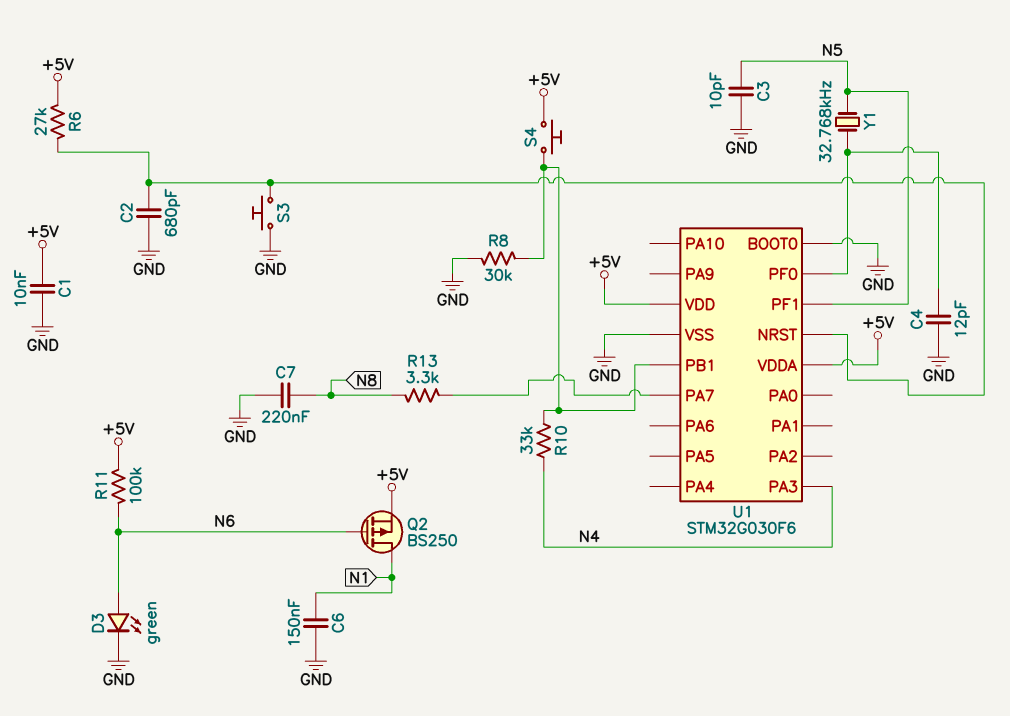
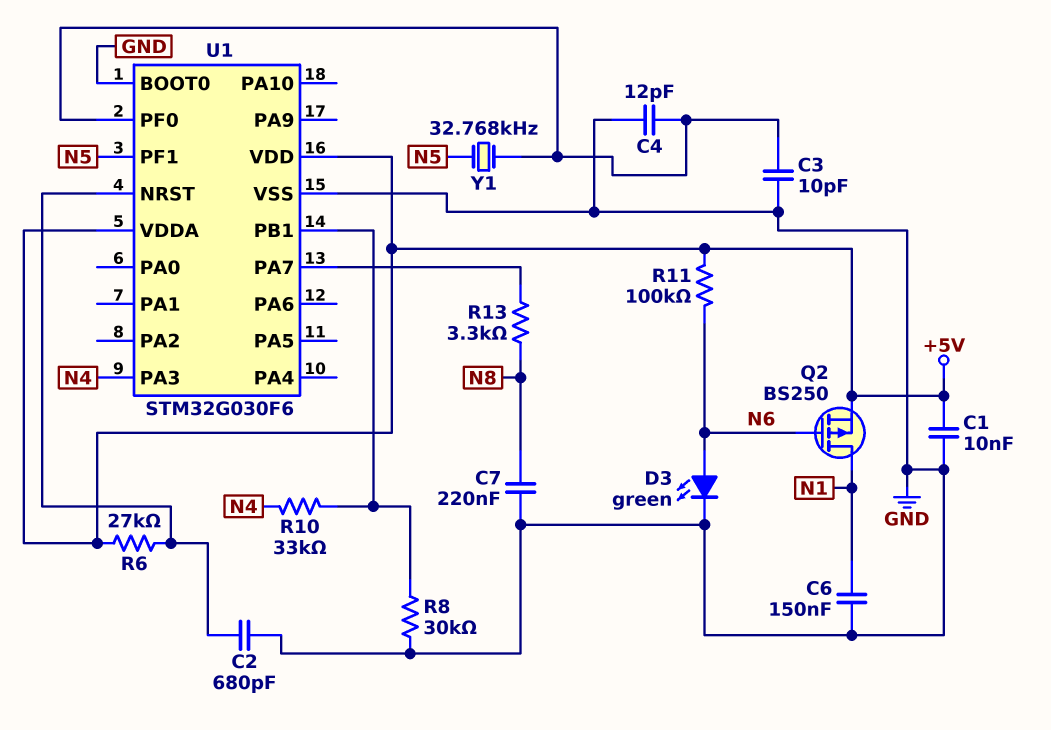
C3: 10pF (GND, N5) -> 10pF (GND, U1/PF0)
S3: button (GND, U1/NRST) -> none
S4: button (+5V, U1/PB1) -> none

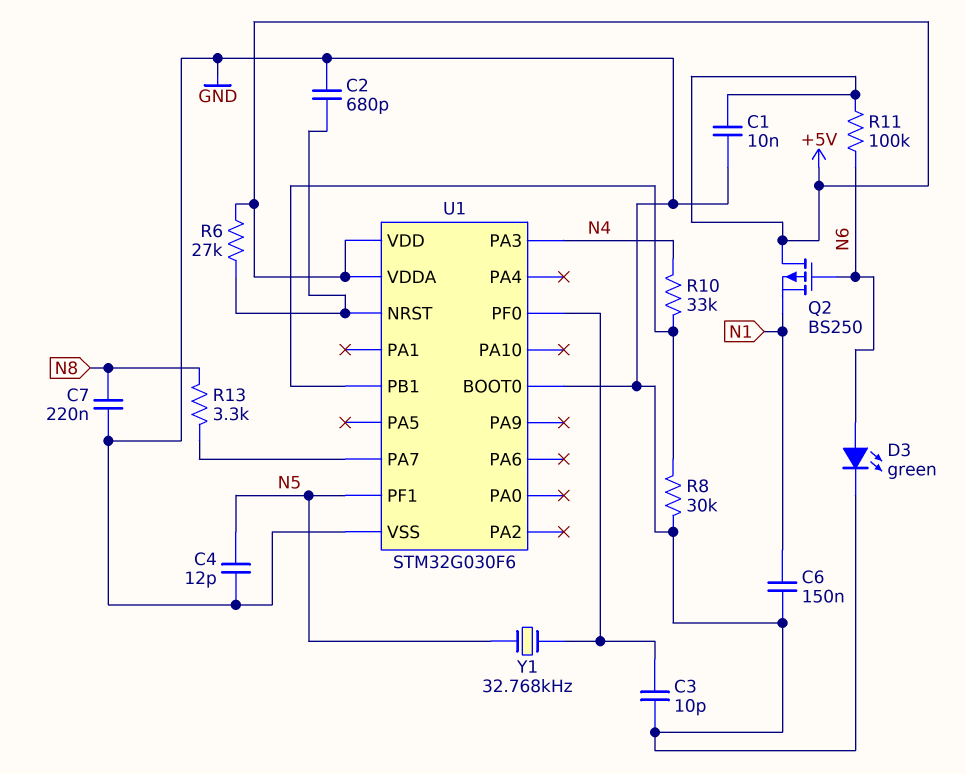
C4: 12pF (GND, U1/PF0) -> 12pF (GND, N5)
Q2: PMOS BS250 (G N6, D N1, S +5V) -> PMOS BS250 (G N6, D +5V, S N1)

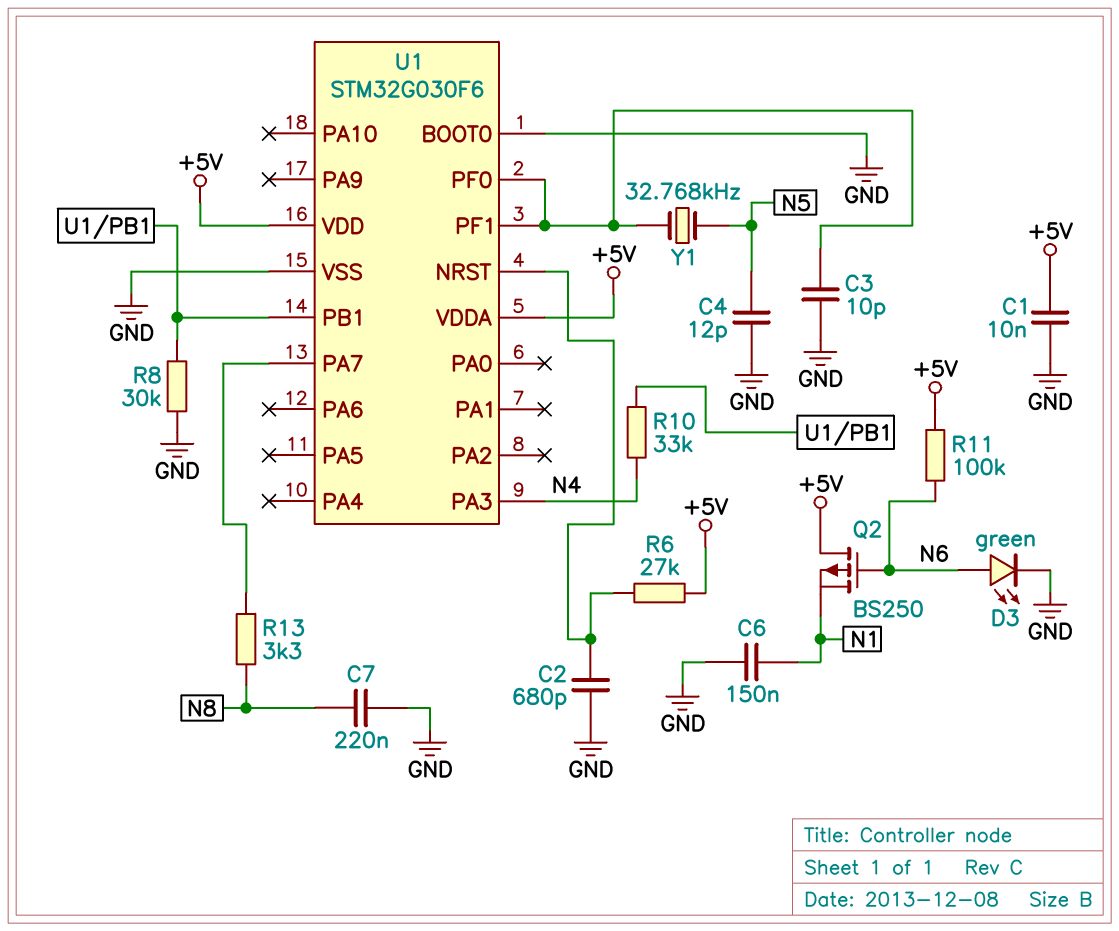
U1 pin PF1: N5 -> U1/PF0

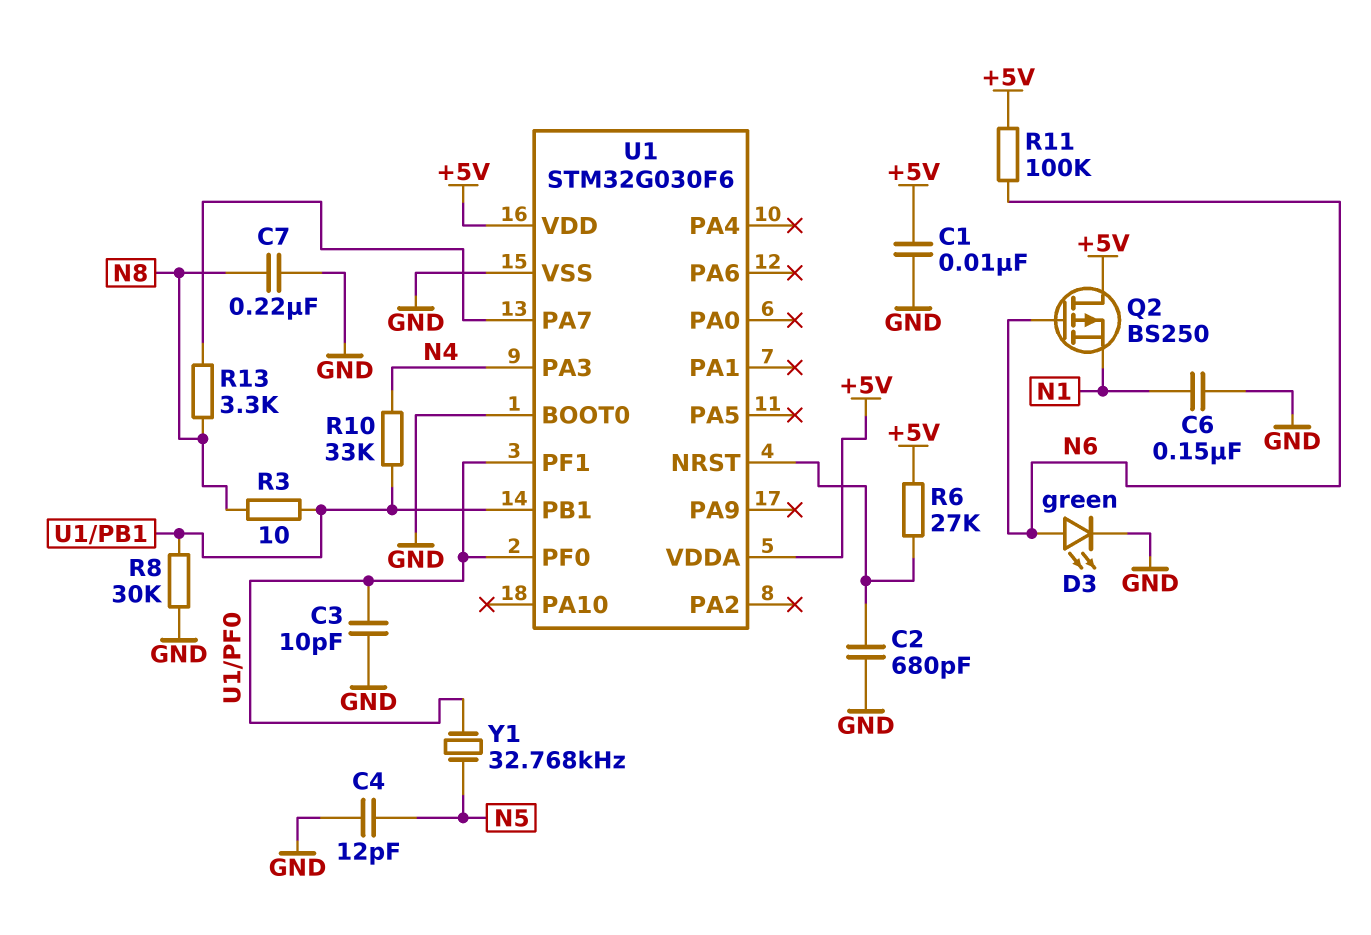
R3: none -> 10 (N8, U1/PB1)

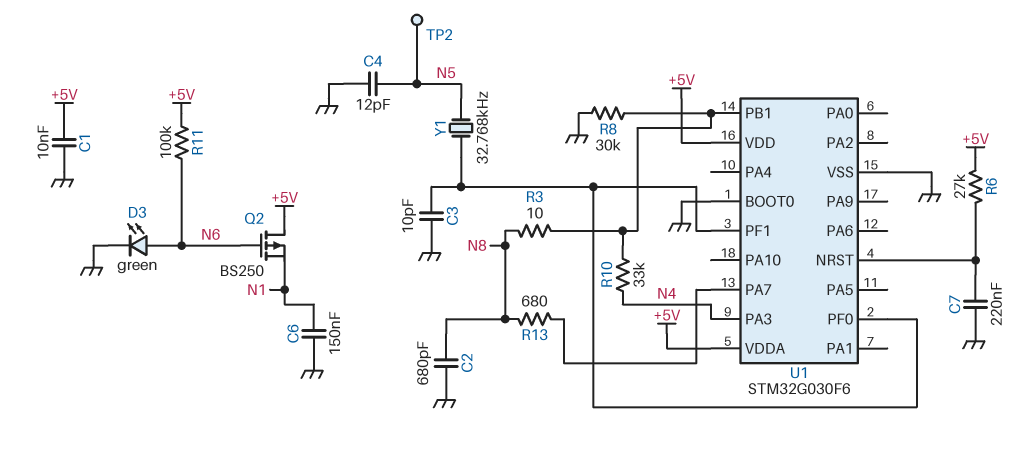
C2: 680pF (GND, U1/NRST) -> 680pF (GND, N8)
C7: 220nF (GND, N8) -> 220nF (GND, U1/NRST)
R13: 3.3k (N8, U1/PA7) -> 680 (N8, U1/PA7)
TP2: none -> test point (N5)

